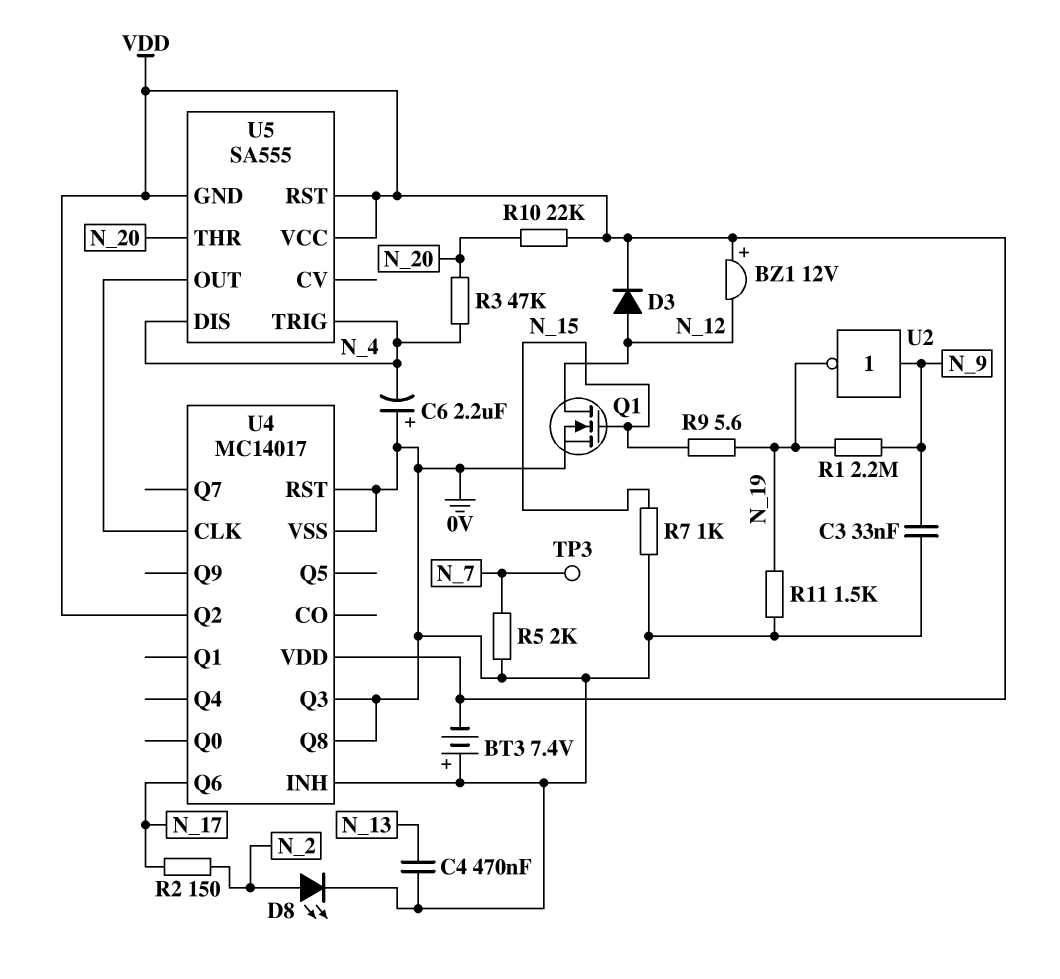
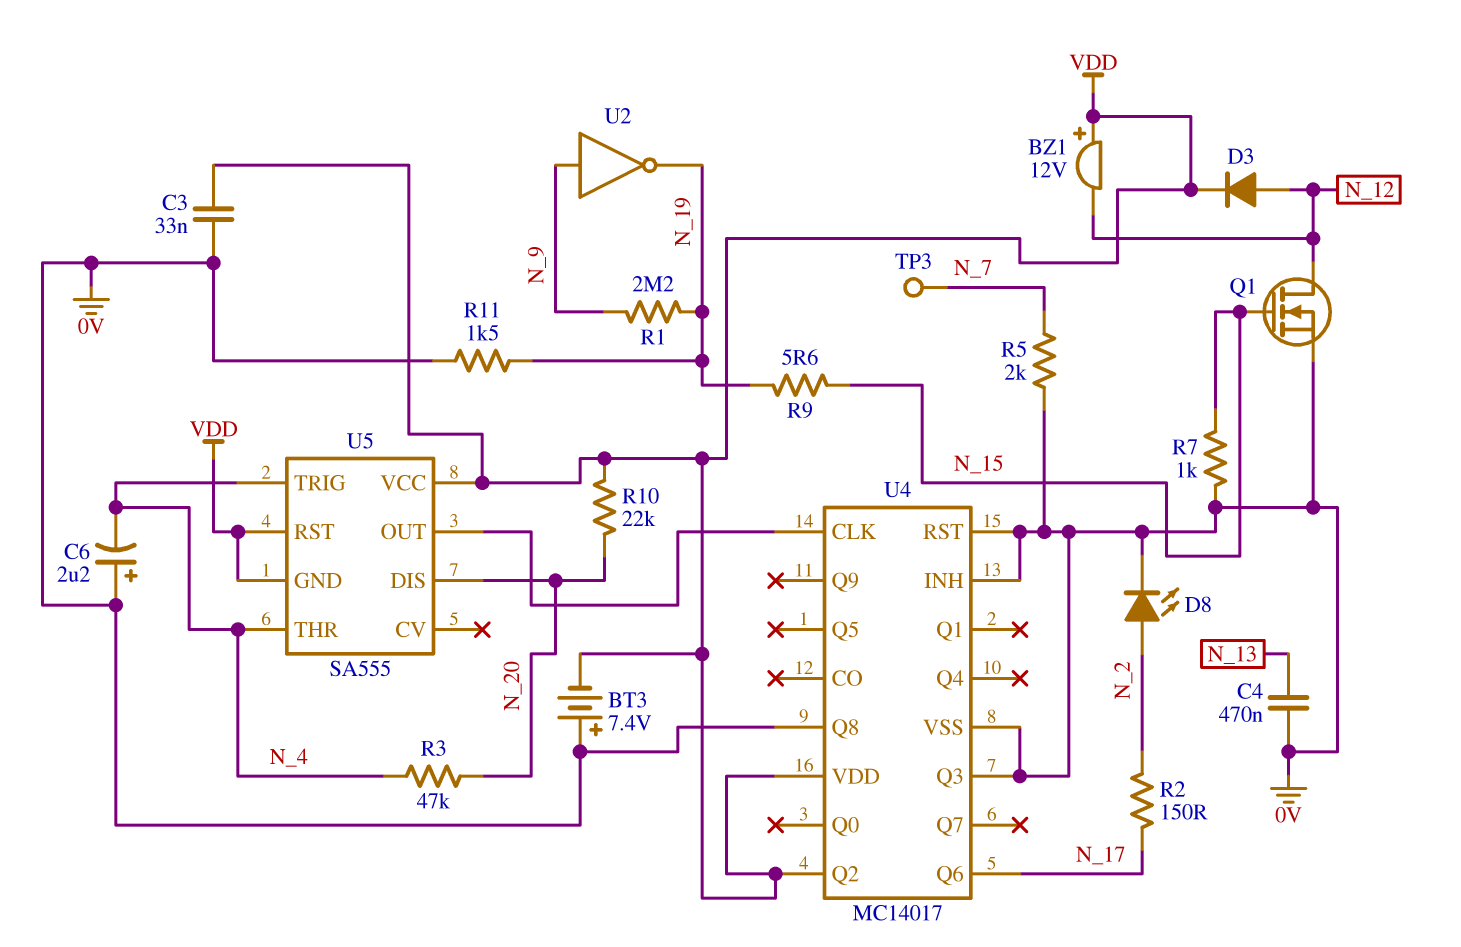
C3: 33nF (0V, N_9) -> 33nF (0V, VDD)
U5 pin DIS: N_4 -> N_20
U5 pin THR: N_20 -> N_4

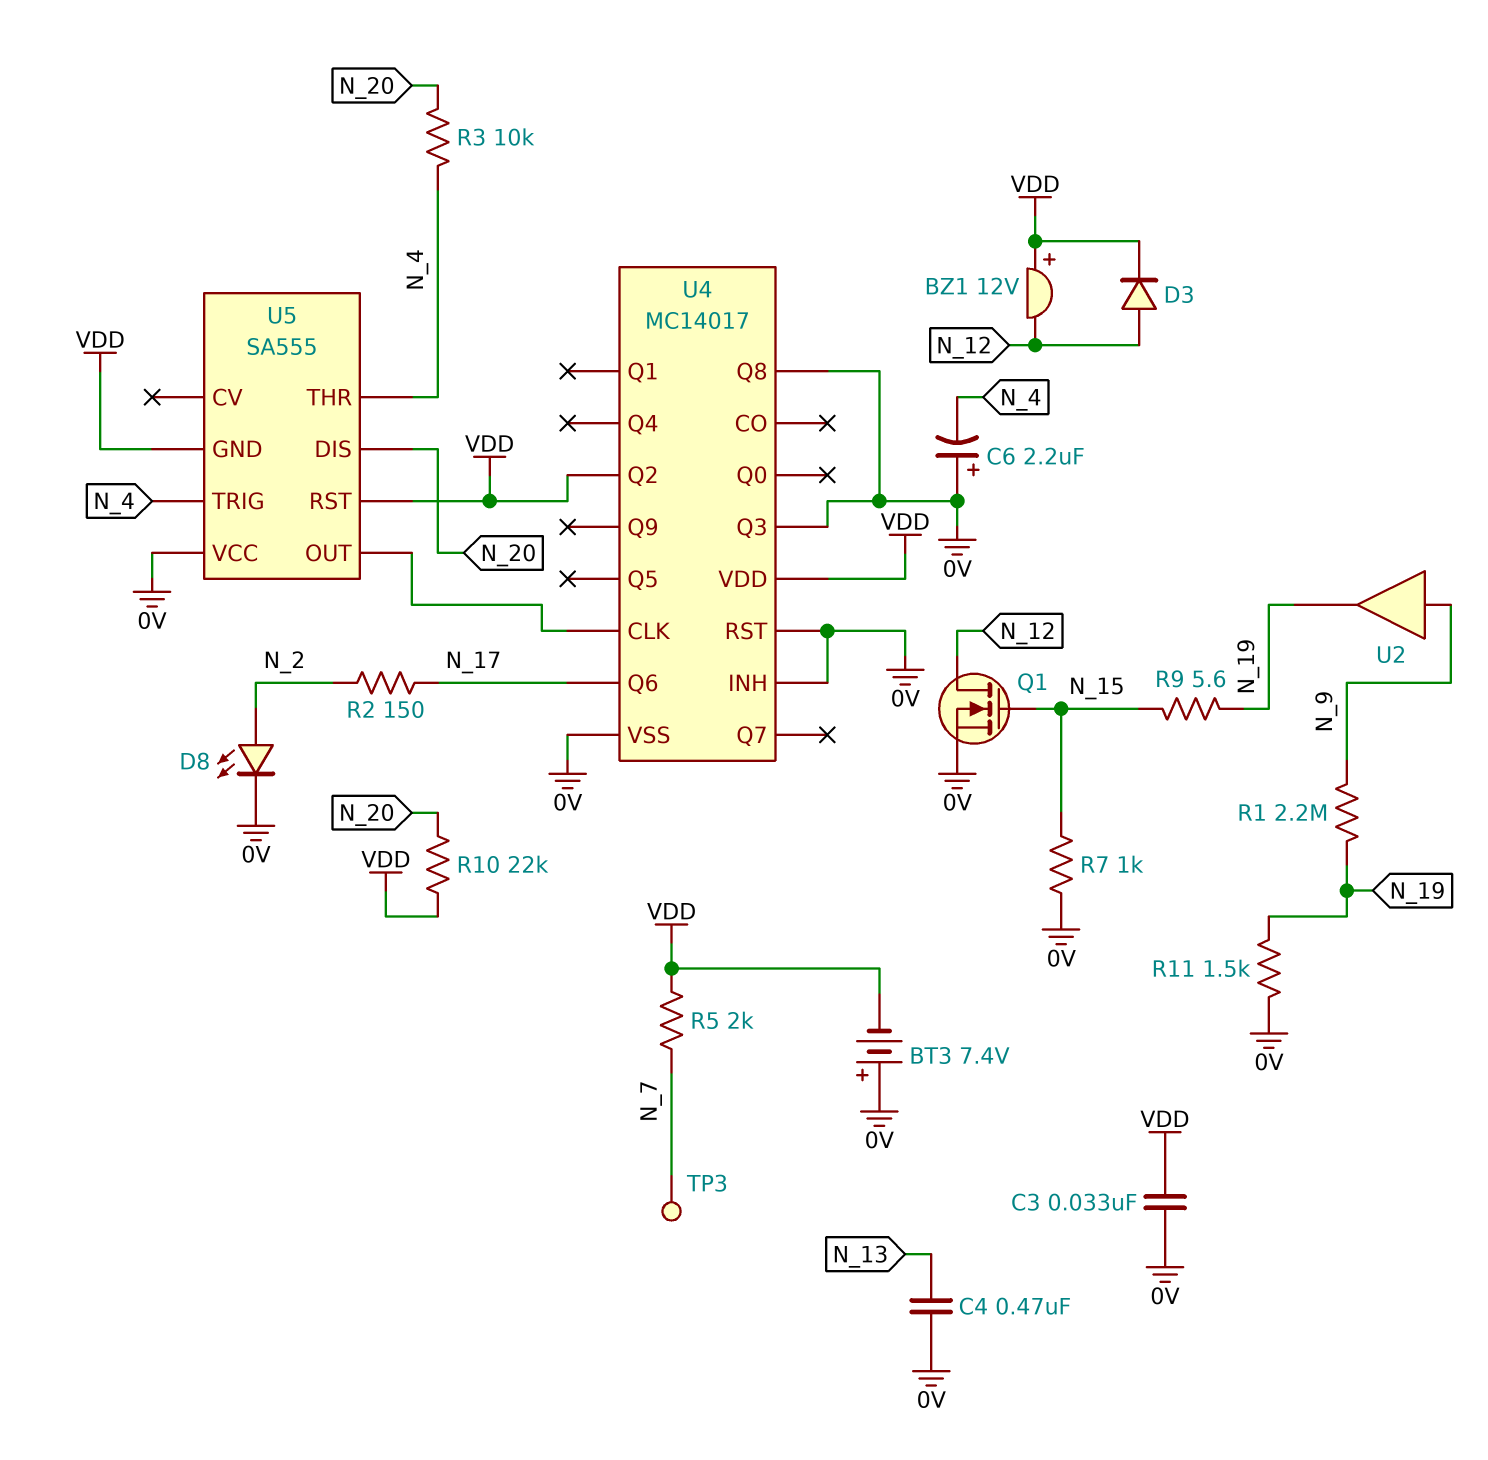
R3: 47k (N_4, N_20) -> 10k (N_4, N_20)
R5: 2k (0V, N_7) -> 2k (N_7, VDD)
U2: NOT (in N_9, out N_19) -> buffer (in N_9, out N_19)
U5 pin VCC: VDD -> 0V

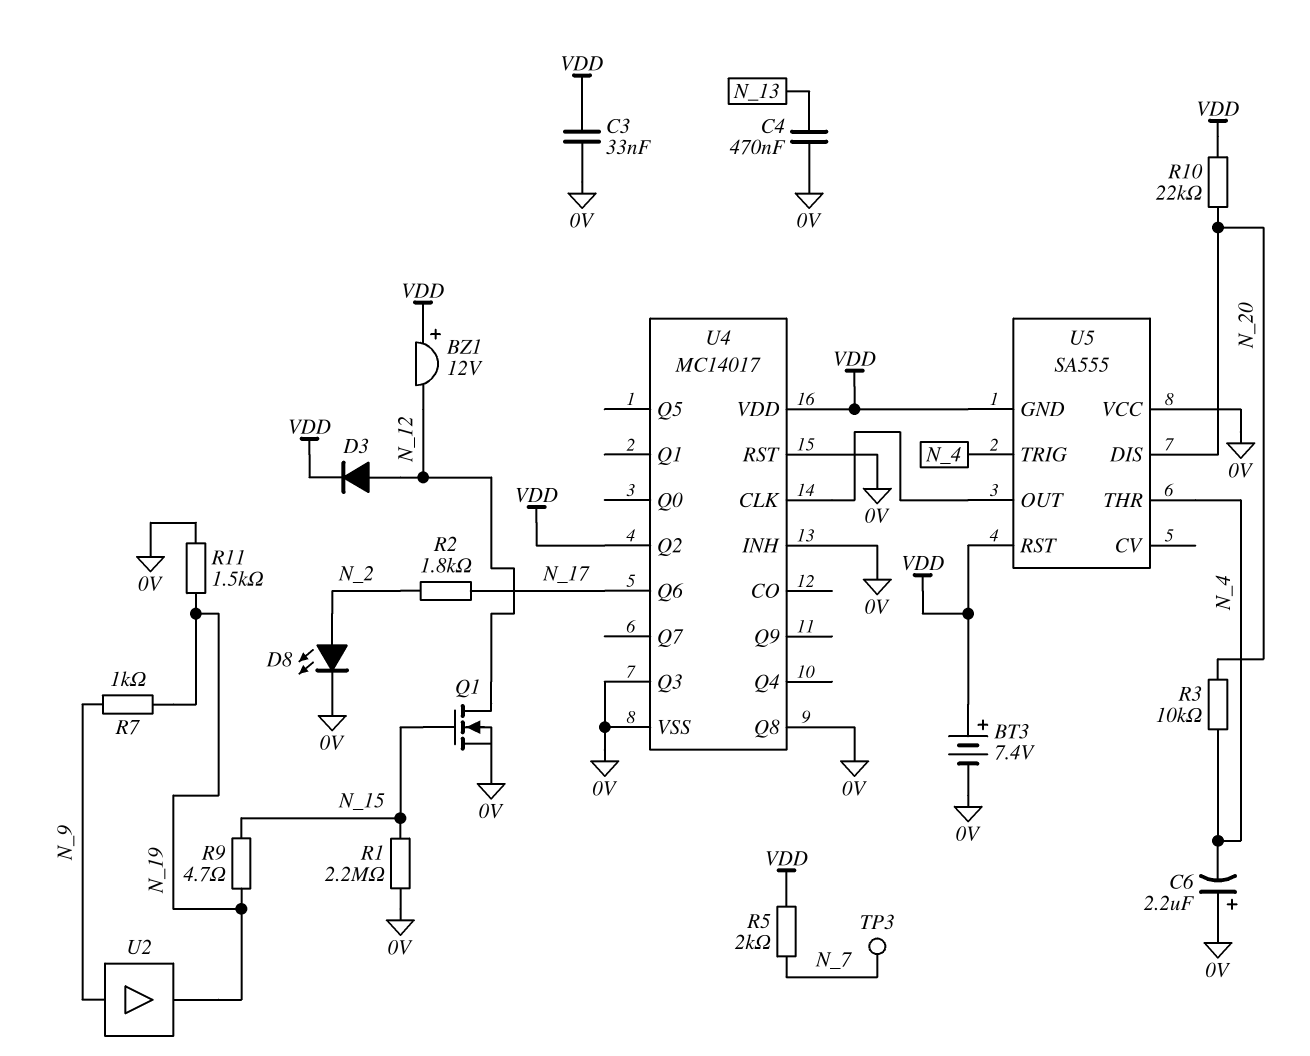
BT3: 7.4V (plus 0V, minus VDD) -> 7.4V (plus VDD, minus 0V)
R1: 2.2M (N_9, N_19) -> 2.2M (0V, N_15)
R2: 150 (N_2, N_17) -> 1.8k (N_2, N_17)
R7: 1k (0V, N_15) -> 1k (N_9, N_19)
R9: 5.6 (N_15, N_19) -> 4.7 (N_15, N_19)

